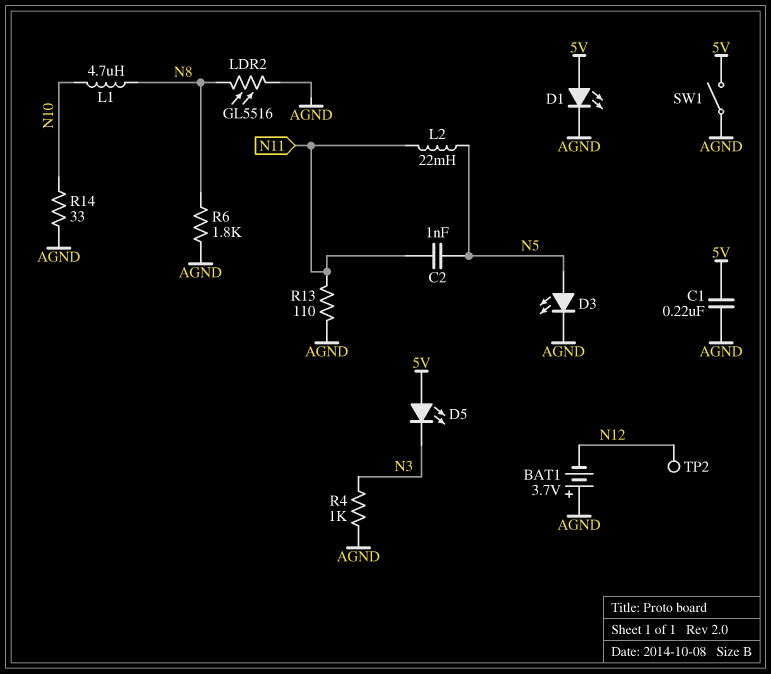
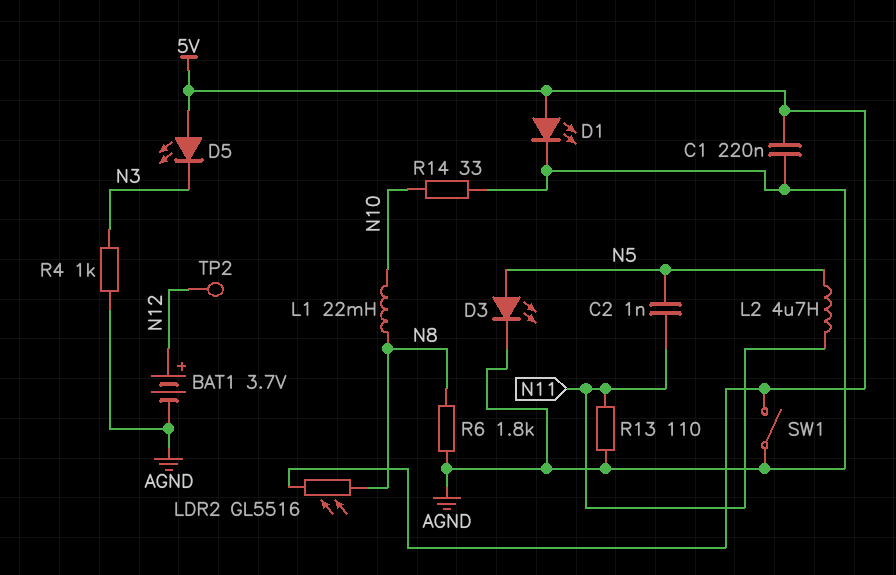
BAT1: 3.7V (plus AGND, minus N12) -> 3.7V (plus N12, minus AGND)
L1: 4.7uH (N8, N10) -> 22mH (N8, N10)
L2: 22mH (N5, N11) -> 4.7uH (N5, N11)
LDR2: GL5516 (AGND, N8) -> GL5516 (5V, N8)

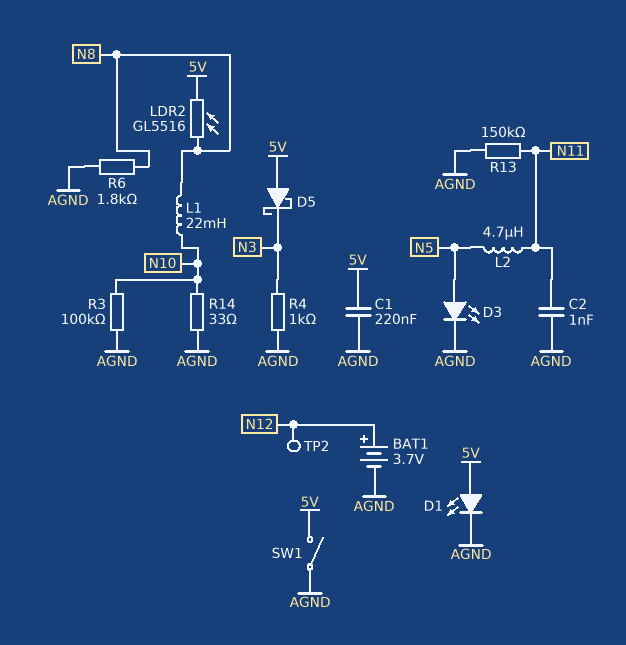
C2: 1nF (N5, N11) -> 1nF (AGND, N11)
D5: LED (A 5V, K N3) -> schottky (A 5V, K N3)
R3: none -> 100k (AGND, N10)
R13: 110 (AGND, N11) -> 150k (AGND, N11)

